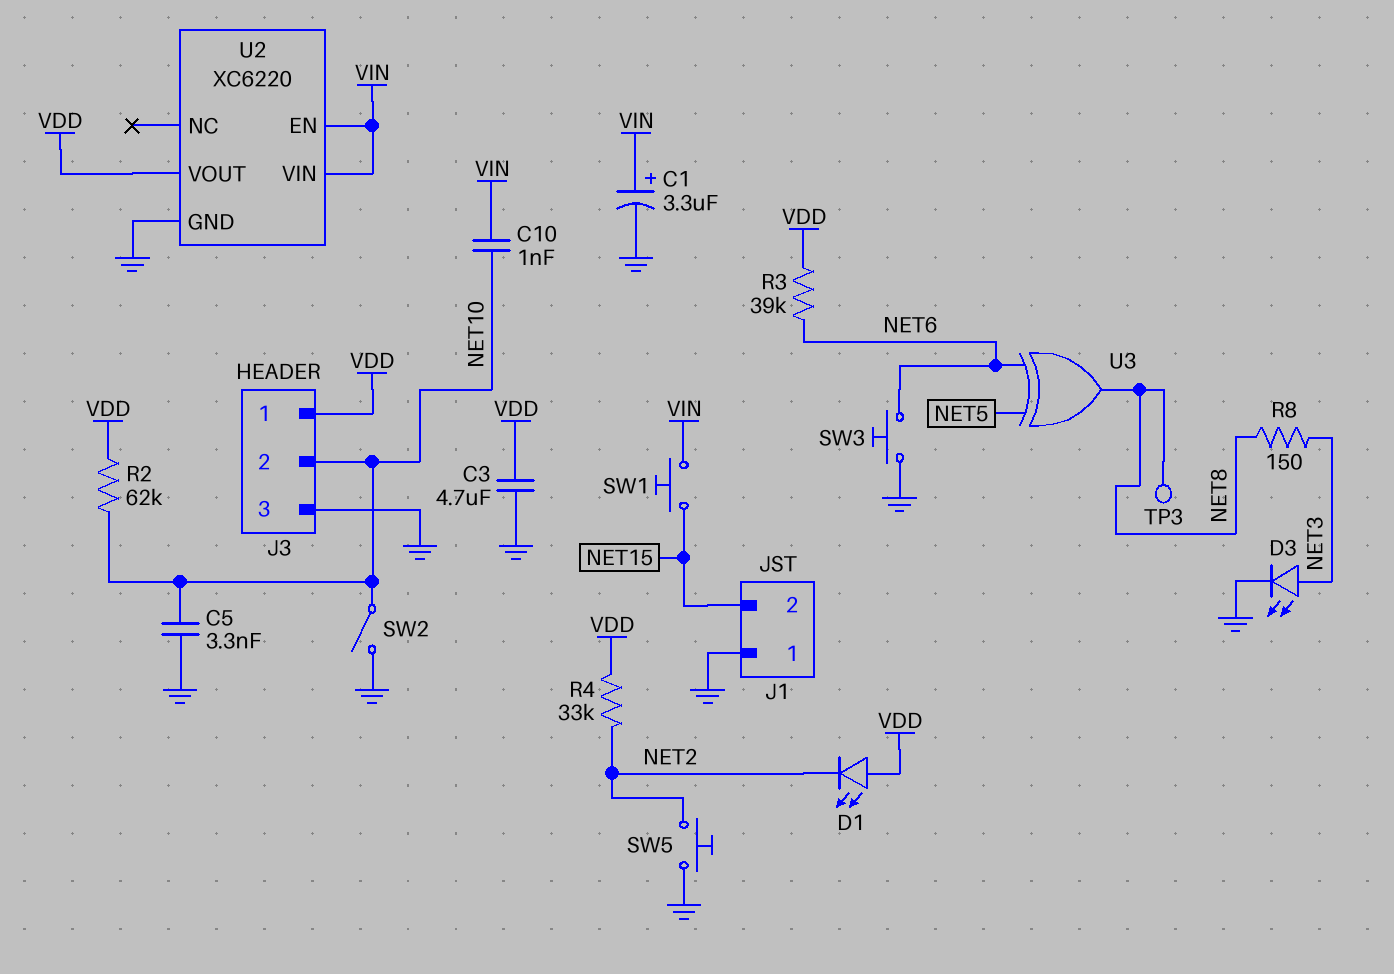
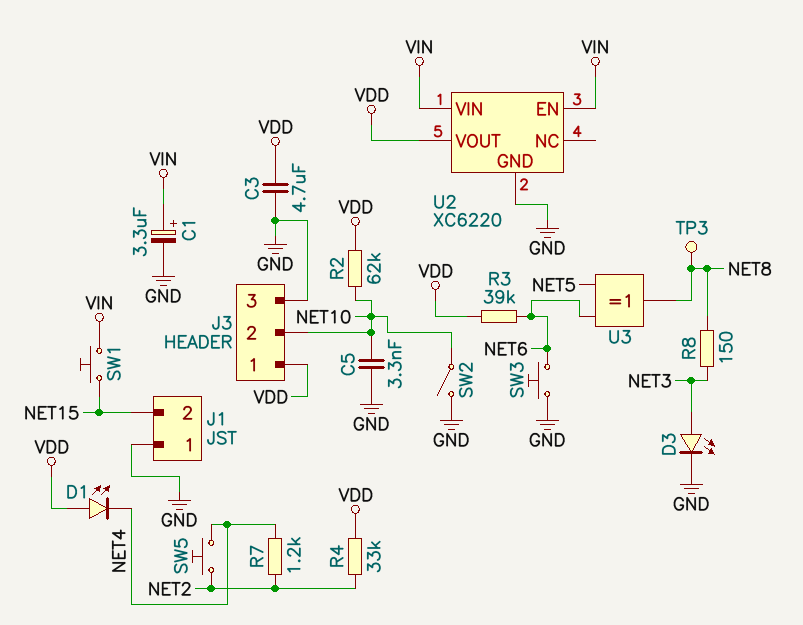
C10: 1nF (NET10, VIN) -> none
D1: LED (A VDD, K NET2) -> LED (A VDD, K NET4)
R7: none -> 1.2k (NET2, NET4)
SW5: button (GND, NET2) -> button (NET2, NET4)

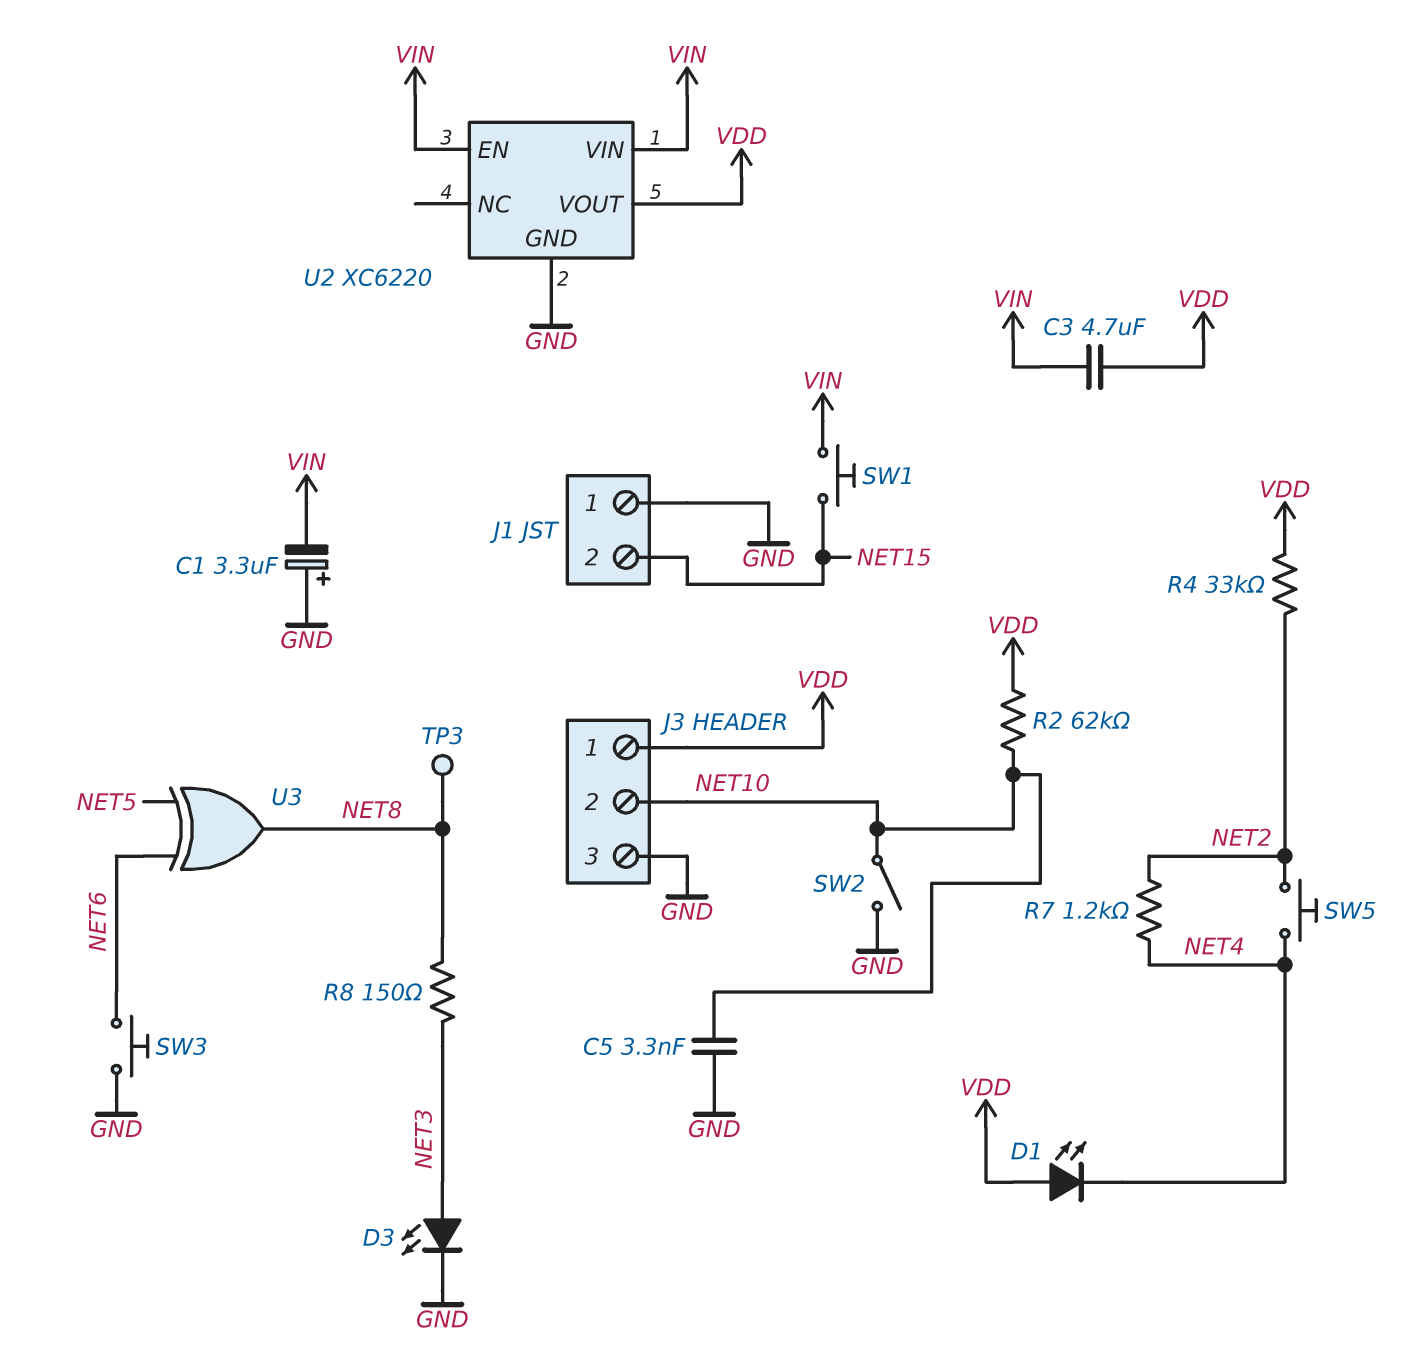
C1: 3.3uF (plus VIN, minus GND) -> 3.3uF (plus GND, minus VIN)
C3: 4.7uF (GND, VDD) -> 4.7uF (VDD, VIN)
R3: 39k (NET6, VDD) -> none

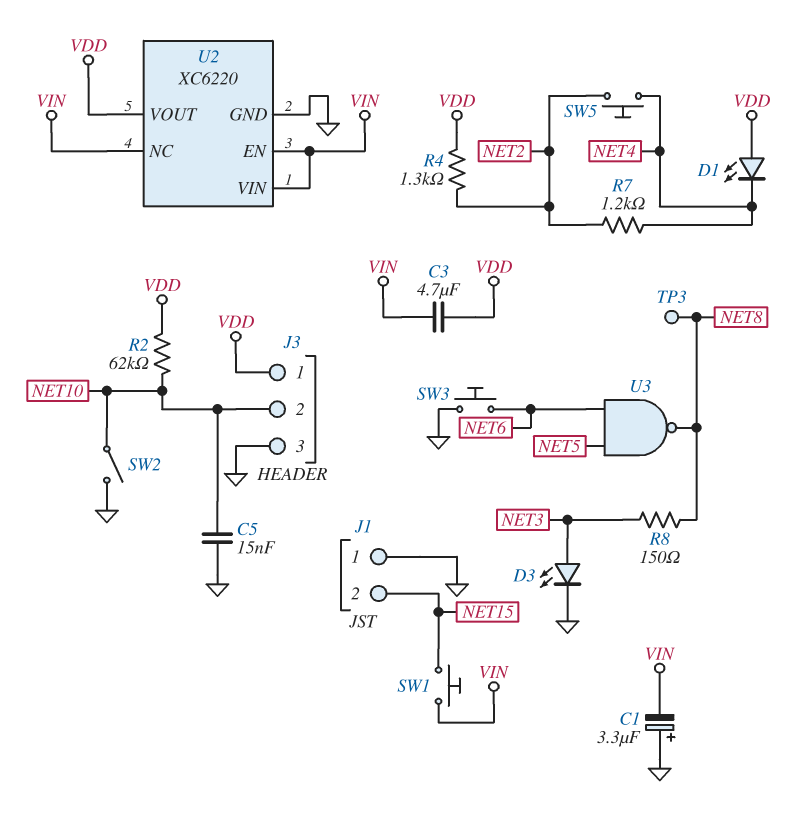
C5: 3.3nF (GND, NET10) -> 15nF (GND, NET10)
R4: 33k (NET2, VDD) -> 1.3k (NET2, VDD)
U2 pin NC: none -> VIN
U3: XOR (in NET5, in NET6, out NET8) -> NAND (in NET5, in NET6, out NET8)

